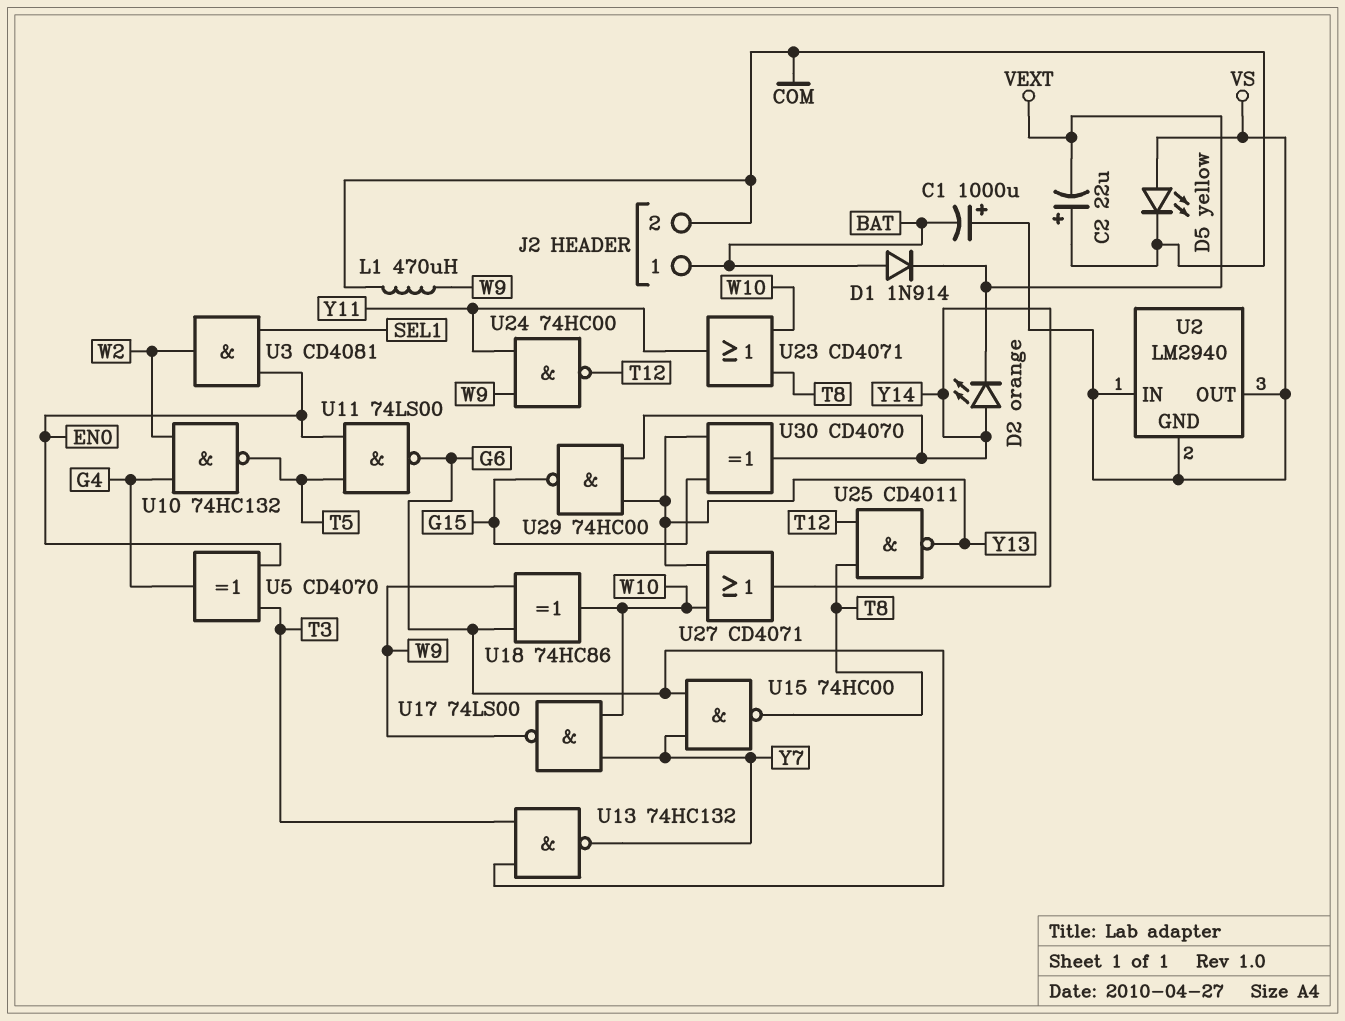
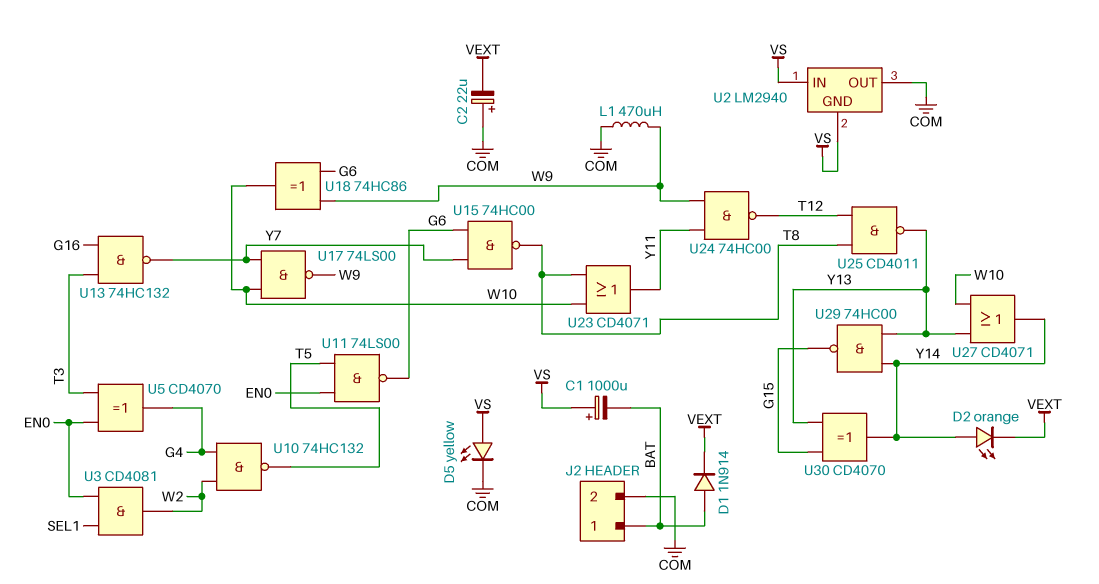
U2 pin OUT: VS -> COM
U13: NAND 74HC132 (in G6, in T3, out Y7) -> NAND 74HC132 (in G16, in T3, out Y7)

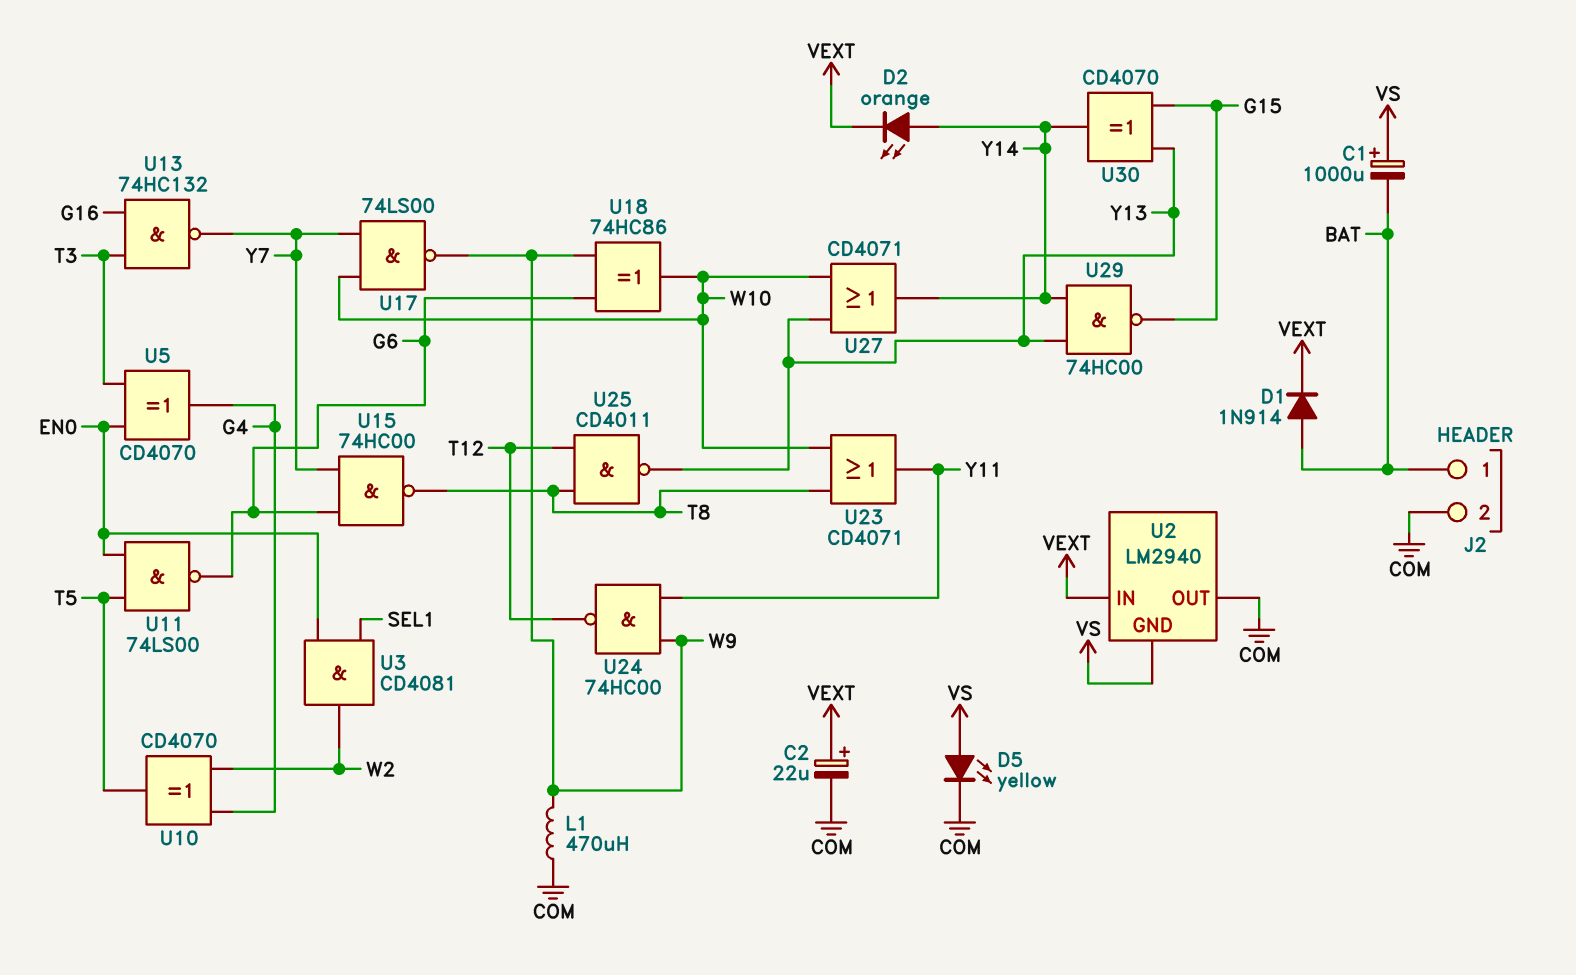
C2: 22uF (plus COM, minus VEXT) -> 22uF (plus VEXT, minus COM)
U2 pin IN: VS -> VEXT
U10: NAND 74HC132 (in G4, in W2, out T5) -> XOR CD4070 (in G4, in W2, out T5)

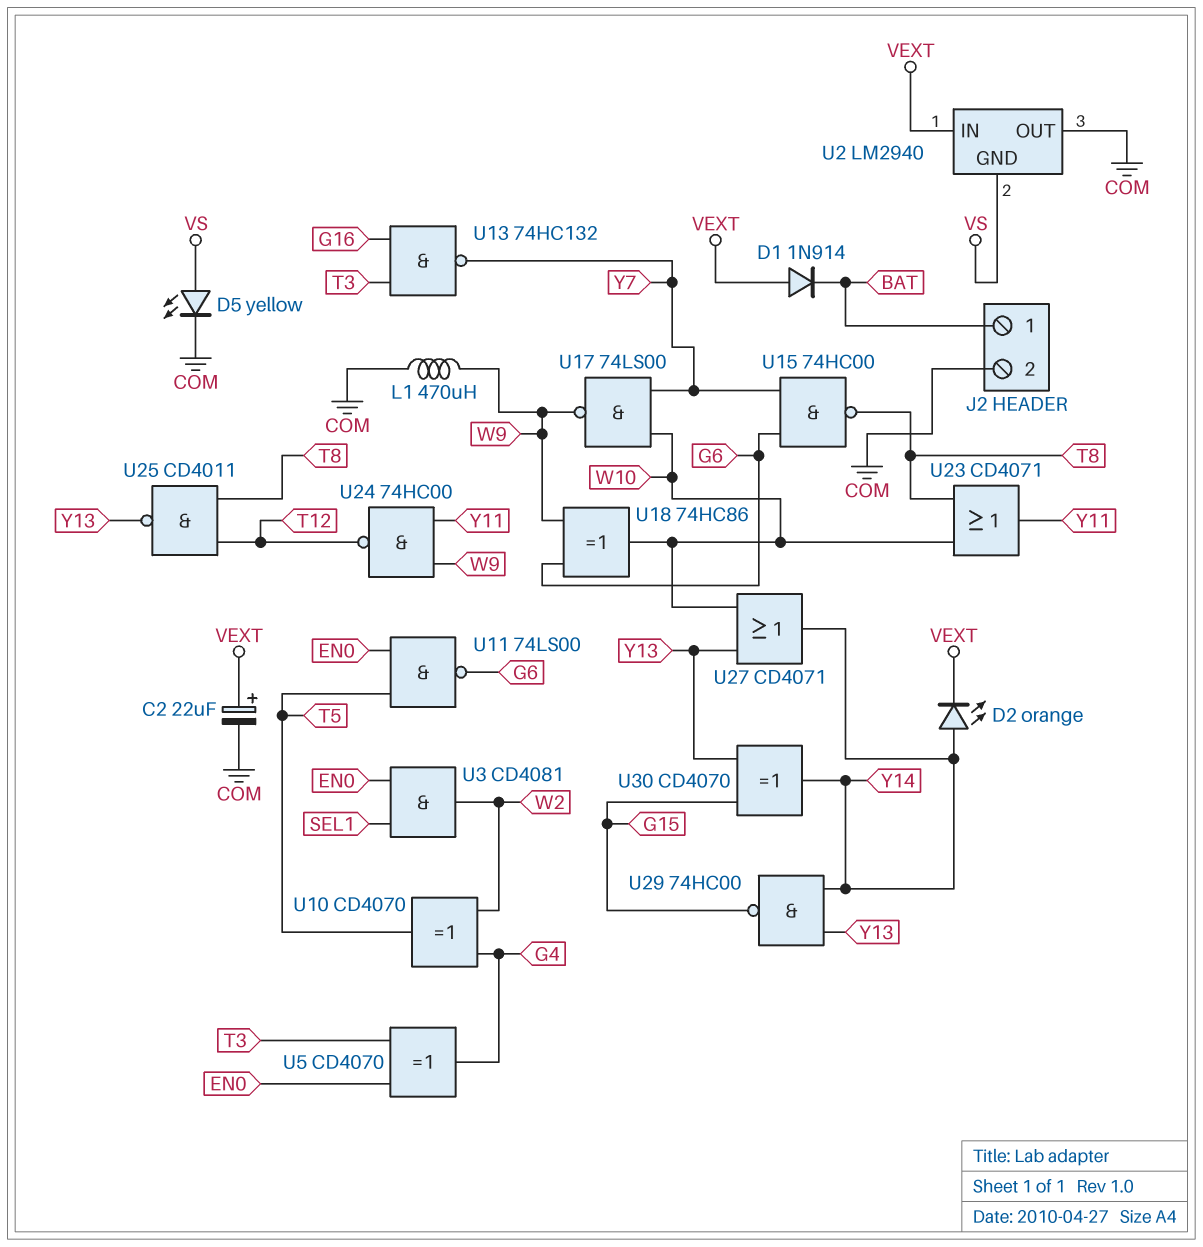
C1: 1000uF (plus VS, minus BAT) -> none
D1: diode 1N914 (A BAT, K VEXT) -> diode 1N914 (A VEXT, K BAT)

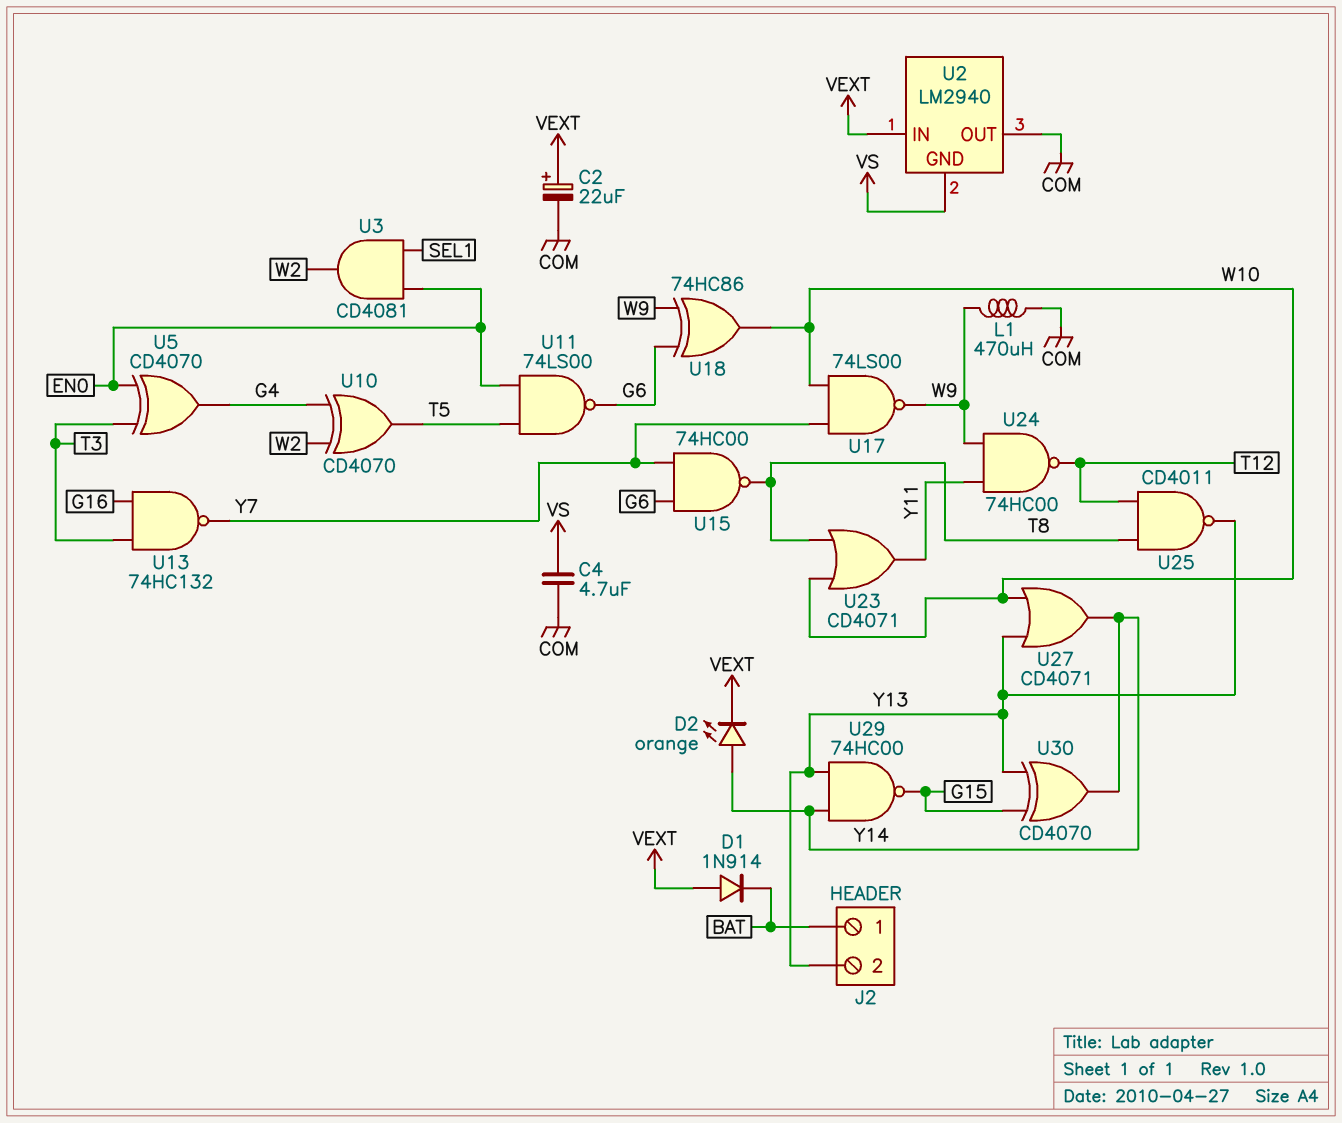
C4: none -> 4.7uF (COM, VS)
D5: LED yellow (A VS, K COM) -> none
J2 pin 2: COM -> Y13

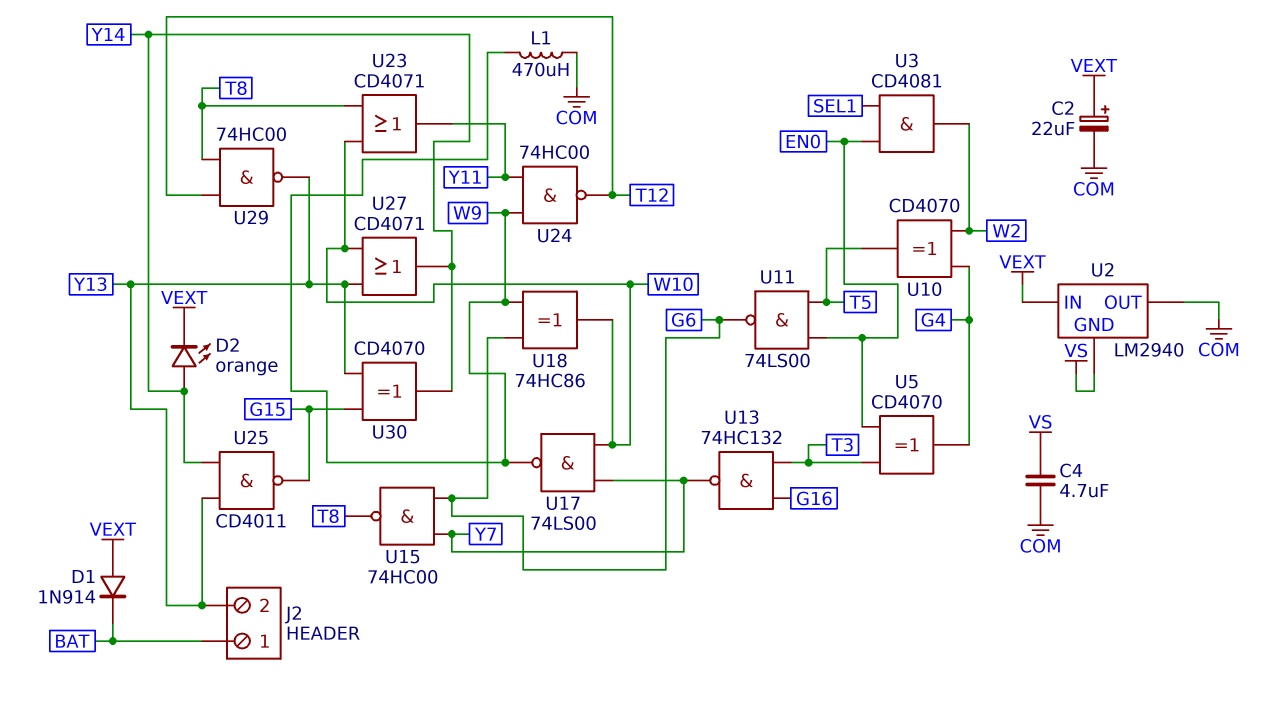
U25: NAND CD4011 (in T8, in T12, out Y13) -> NAND CD4011 (in Y13, in Y14, out G15)
U29: NAND 74HC00 (in Y13, in Y14, out G15) -> NAND 74HC00 (in T8, in T12, out Y13)

